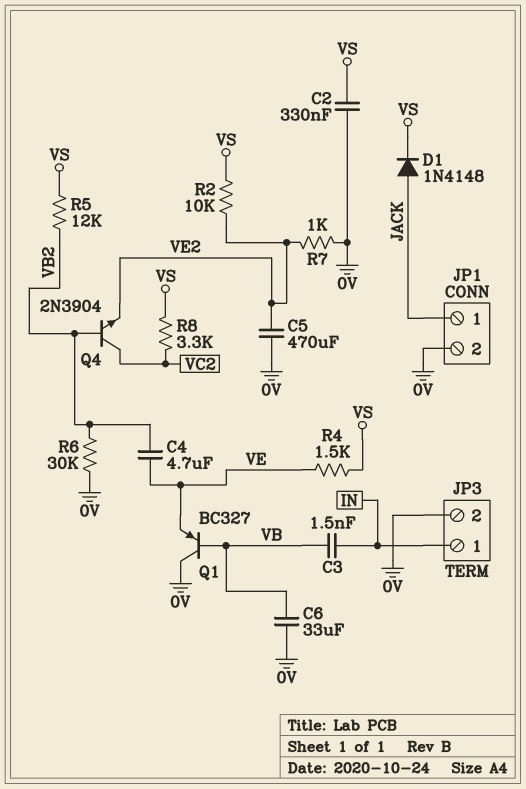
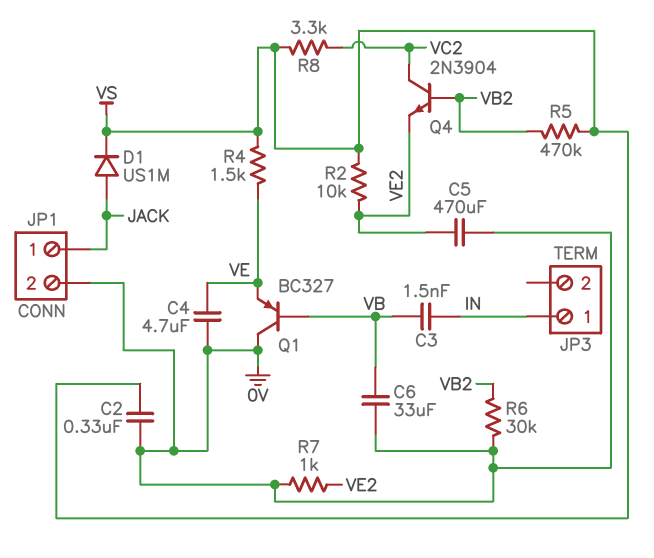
C4: 4.7uF (VB2, VE) -> 4.7uF (0V, VE)
D1: diode 1N4148 (A JACK, K VS) -> diode US1M (A JACK, K VS)
JP3 pin 2: 0V -> none
R5: 12k (VB2, VS) -> 470k (VB2, VS)

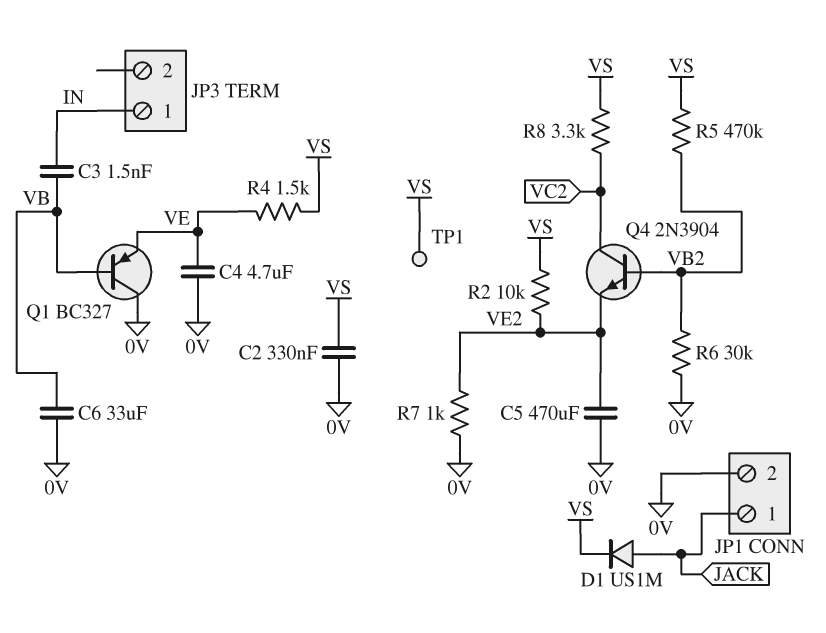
TP1: none -> test point (VS)

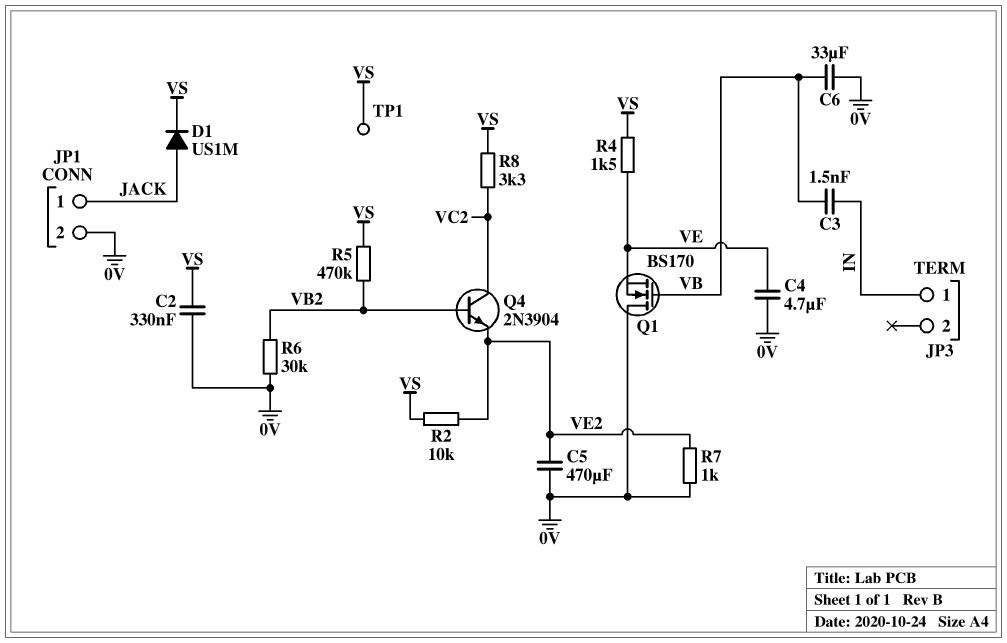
Q1: PNP BC327 (B VB, C 0V, E VE) -> NMOS BS170 (G VB, D 0V, S VE)

